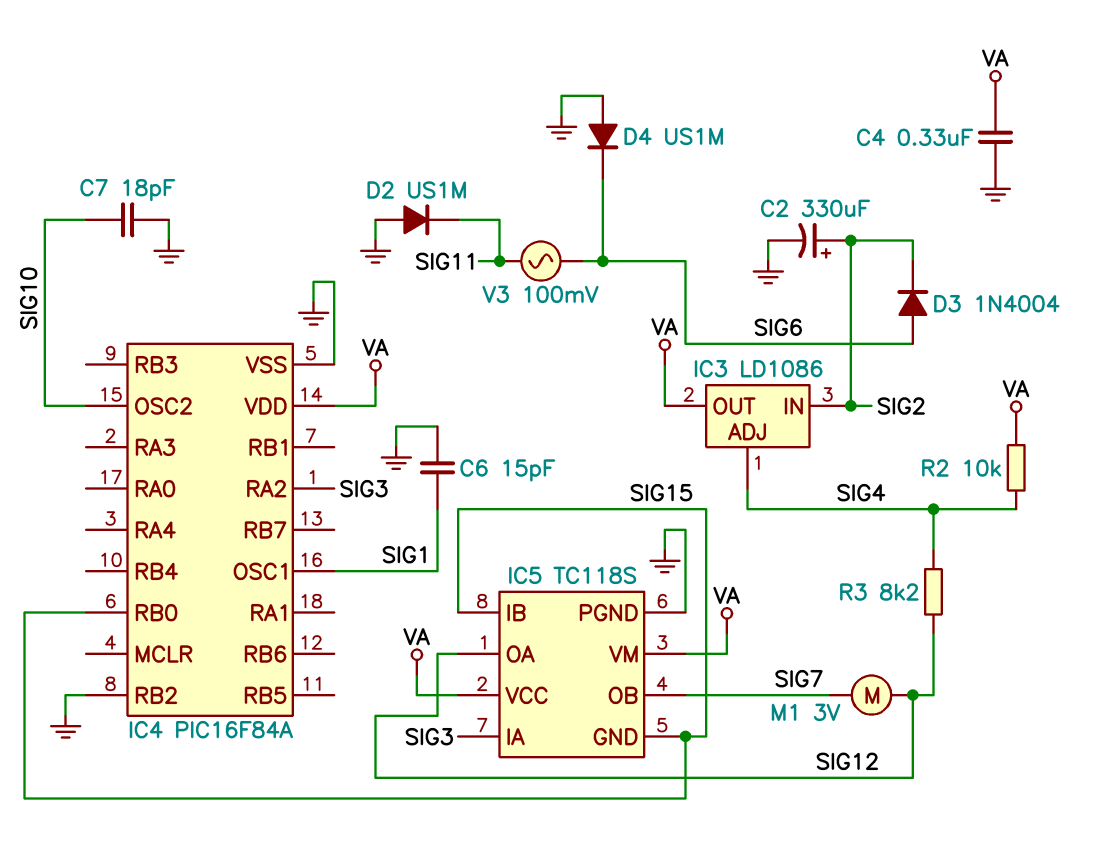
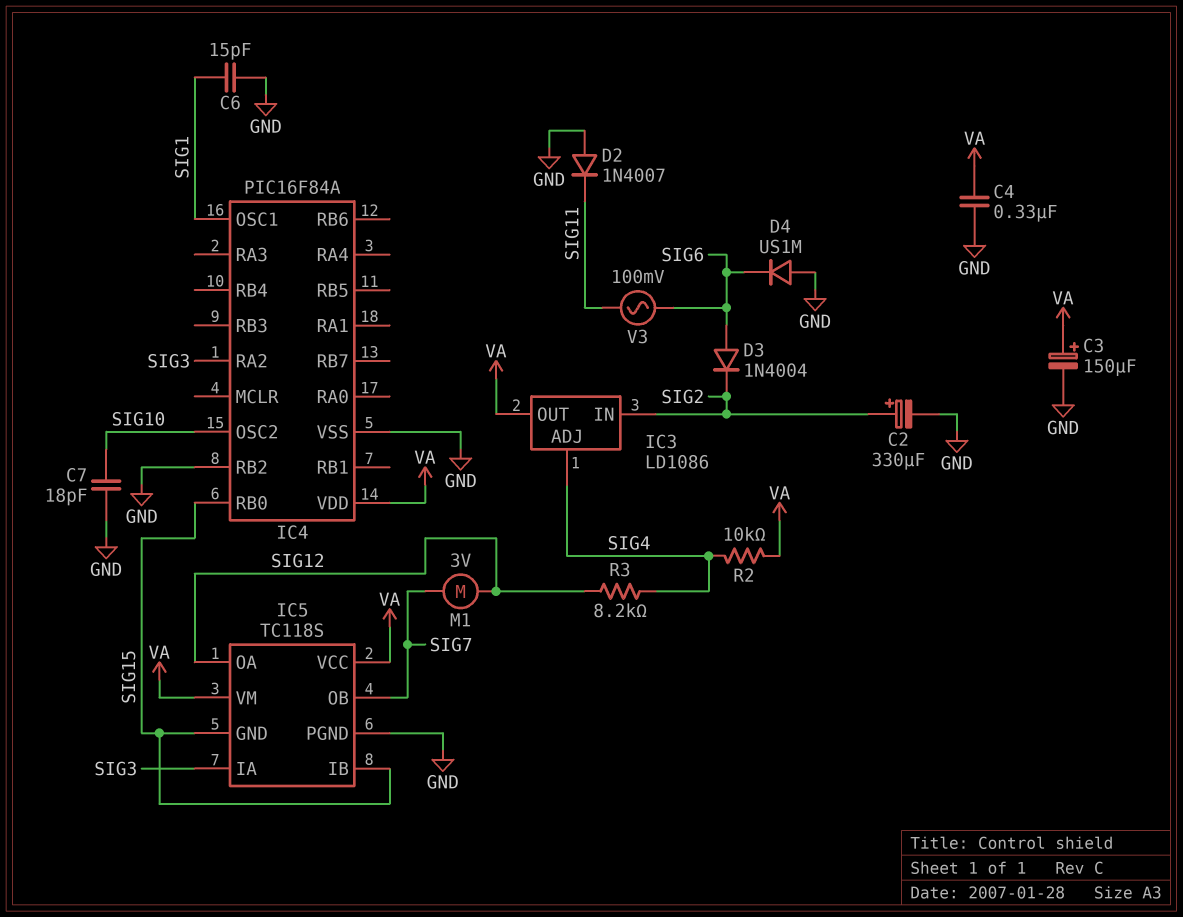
C3: none -> 150uF (plus VA, minus GND)
D2: diode US1M (A GND, K SIG11) -> diode 1N4007 (A GND, K SIG11)

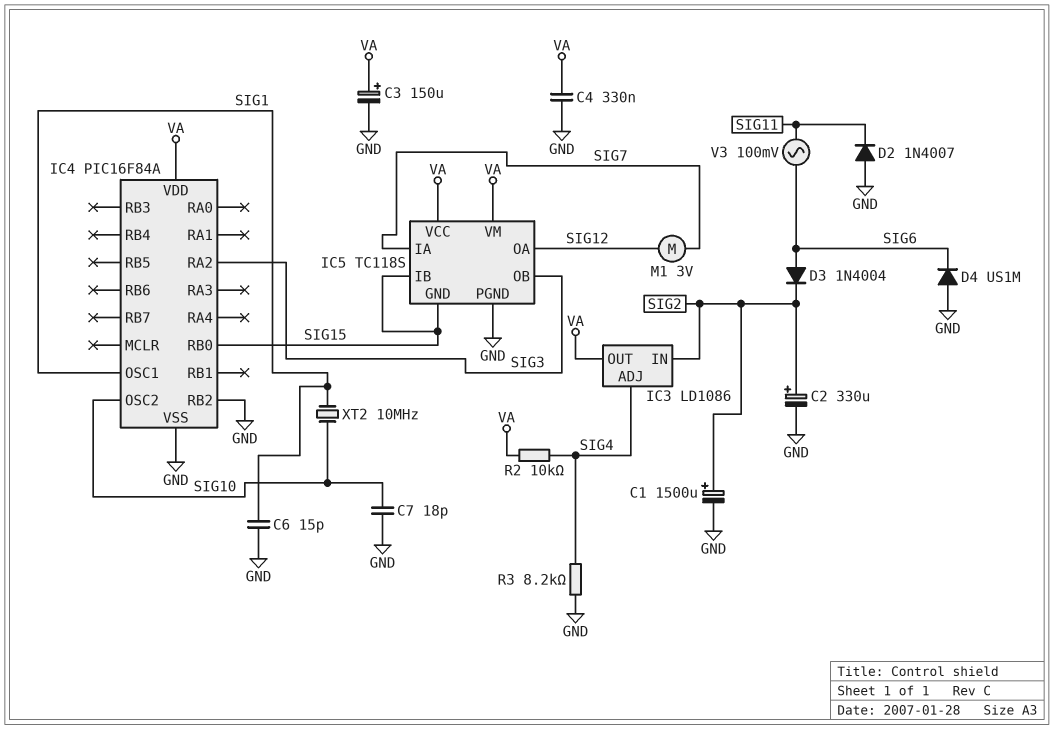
C1: none -> 1500uF (plus SIG2, minus GND)
IC5 pin IA: SIG3 -> SIG7
IC5 pin OB: SIG7 -> SIG3
R3: 8.2k (SIG4, SIG12) -> 8.2k (GND, SIG4)
XT2: none -> 10MHz (SIG1, SIG10)

